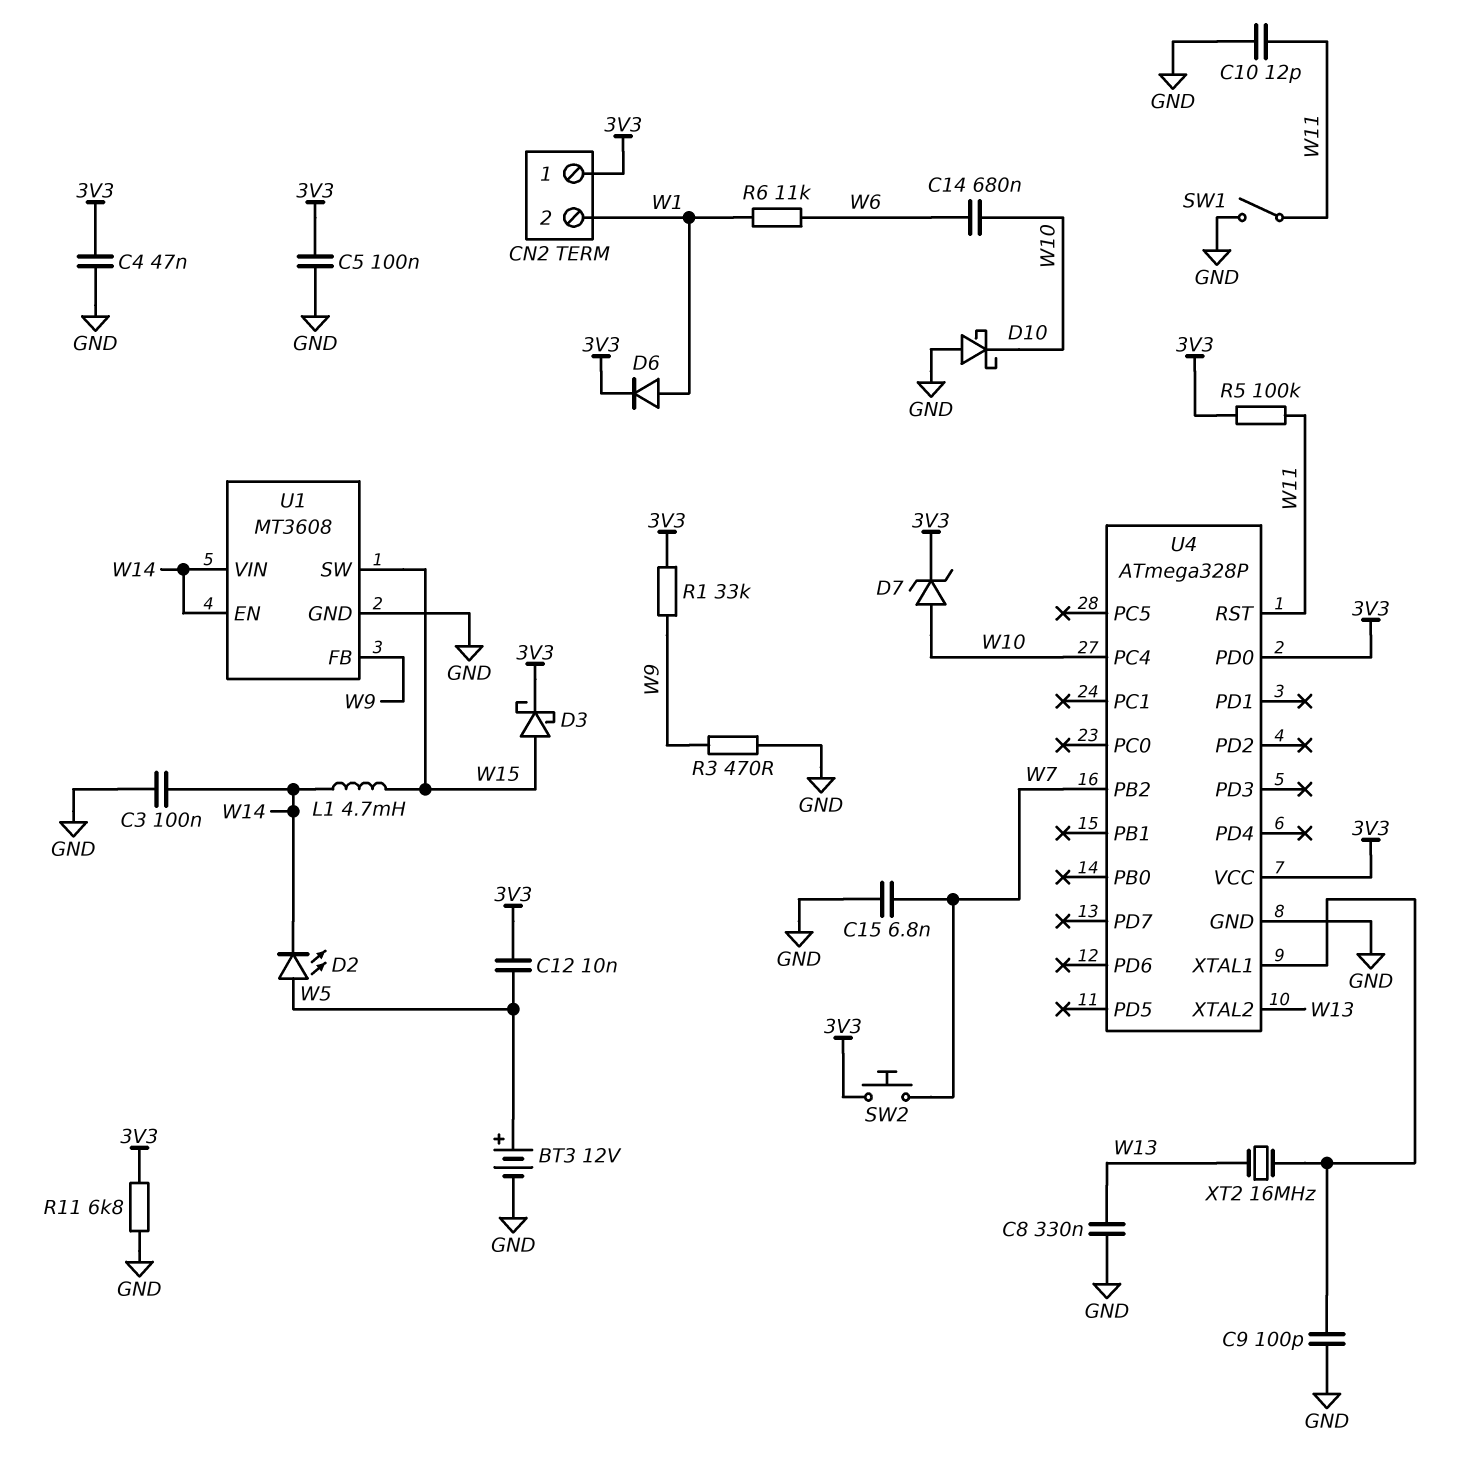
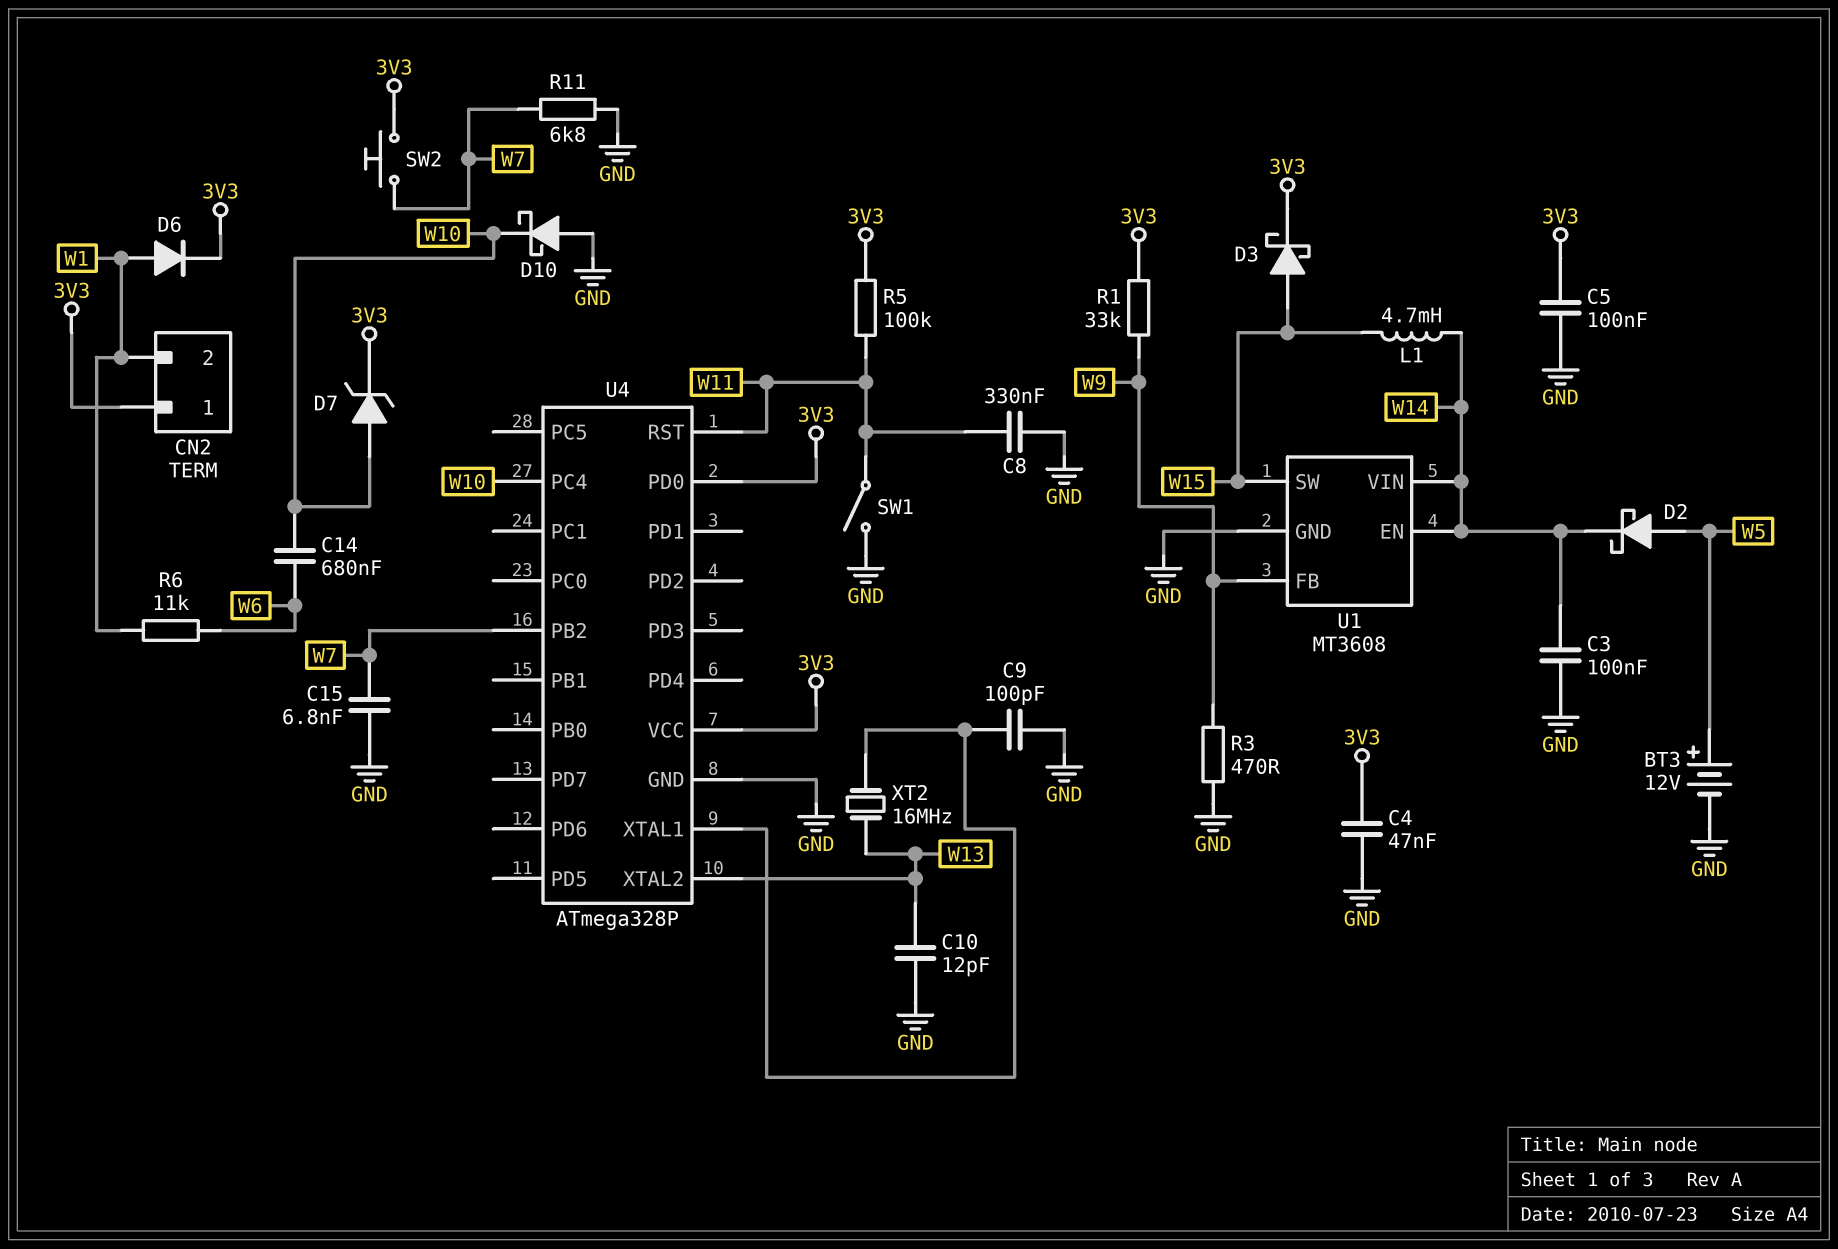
C8: 330nF (GND, W13) -> 330nF (GND, W11)
C10: 12pF (GND, W11) -> 12pF (GND, W13)
C12: 10nF (3V3, W5) -> none
D2: LED (A W5, K W14) -> schottky (A W5, K W14)
R11: 6.8k (3V3, GND) -> 6.8k (GND, W7)

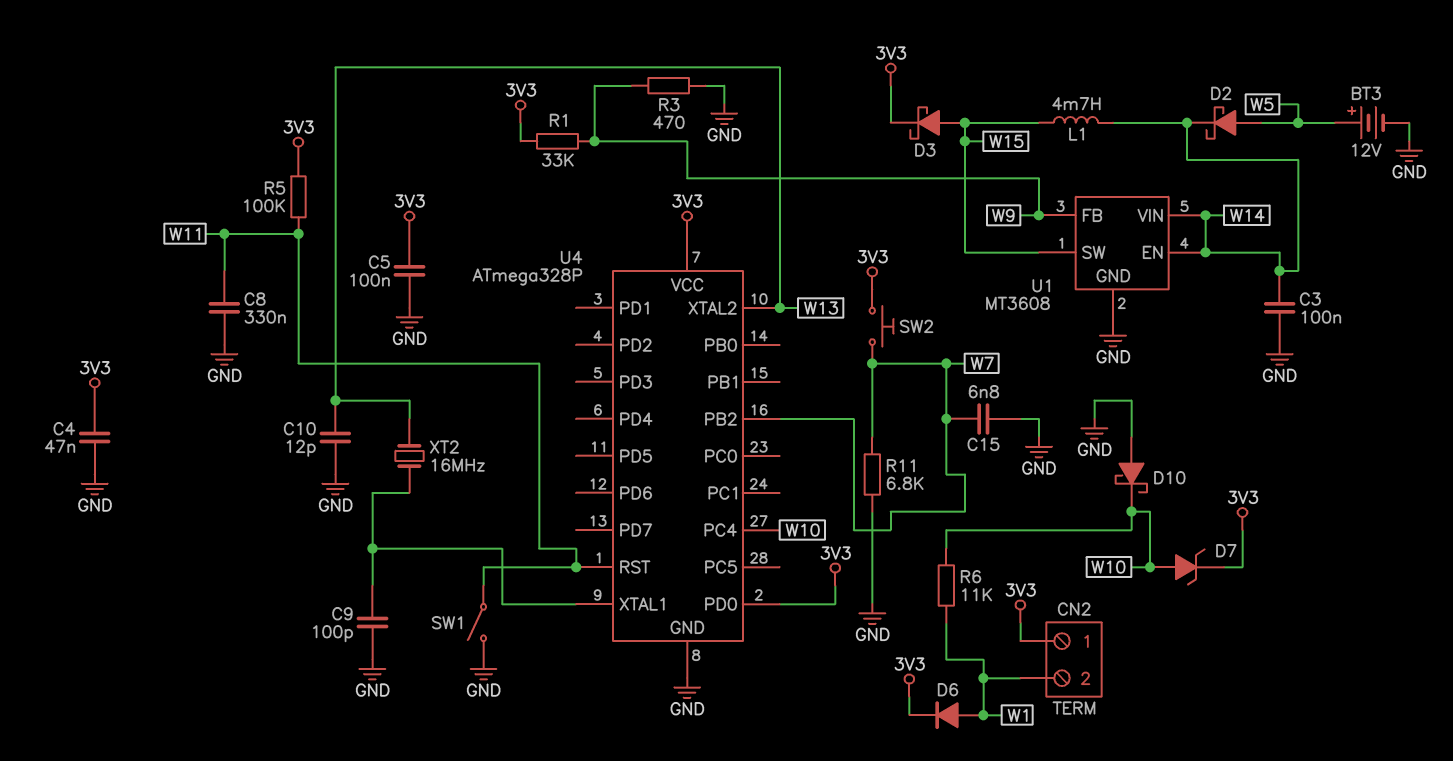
C14: 680nF (W6, W10) -> none
R6: 11k (W1, W6) -> 11k (W1, W10)

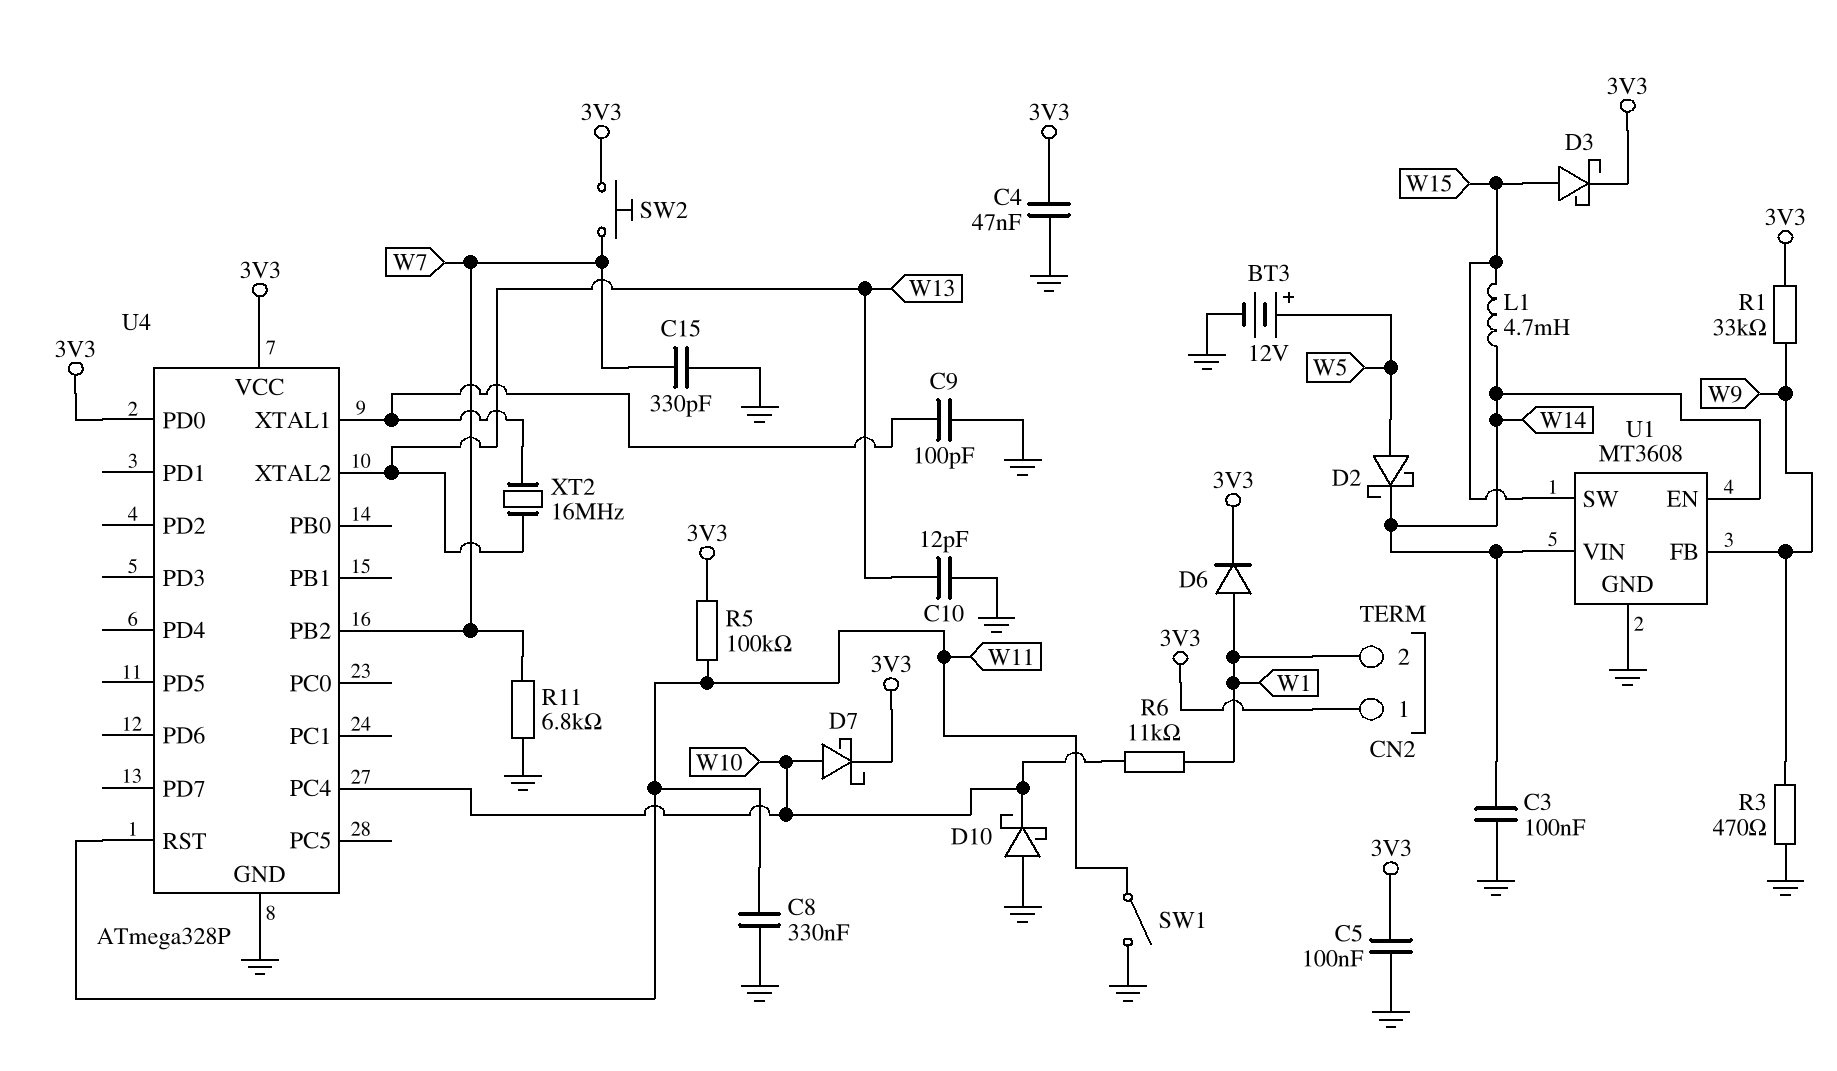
C15: 6.8nF (GND, W7) -> 330pF (GND, W7)
D7: zener (A W10, K 3V3) -> schottky (A W10, K 3V3)

